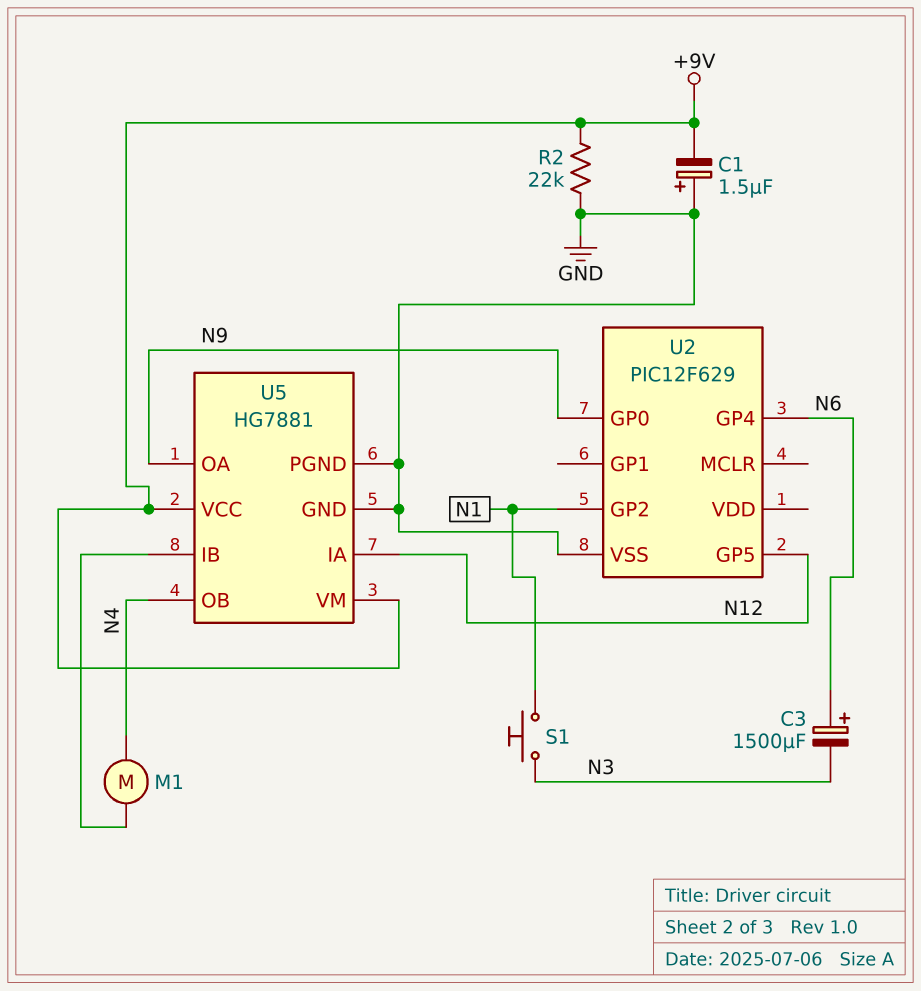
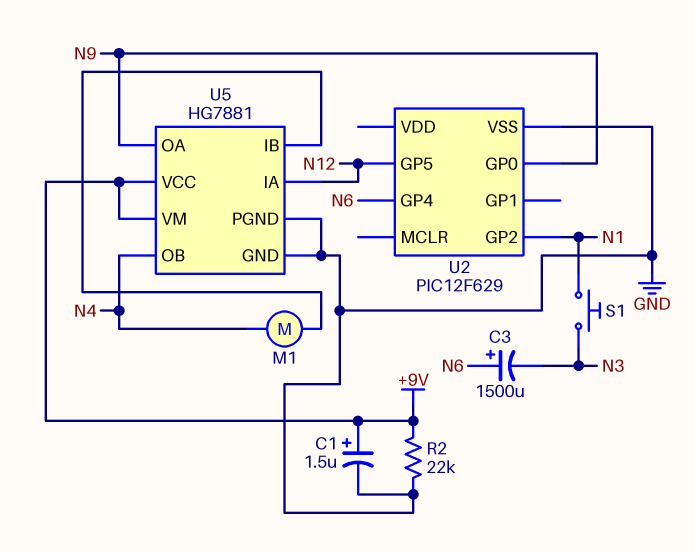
C1: 1.5uF (plus GND, minus +9V) -> 1.5uF (plus +9V, minus GND)

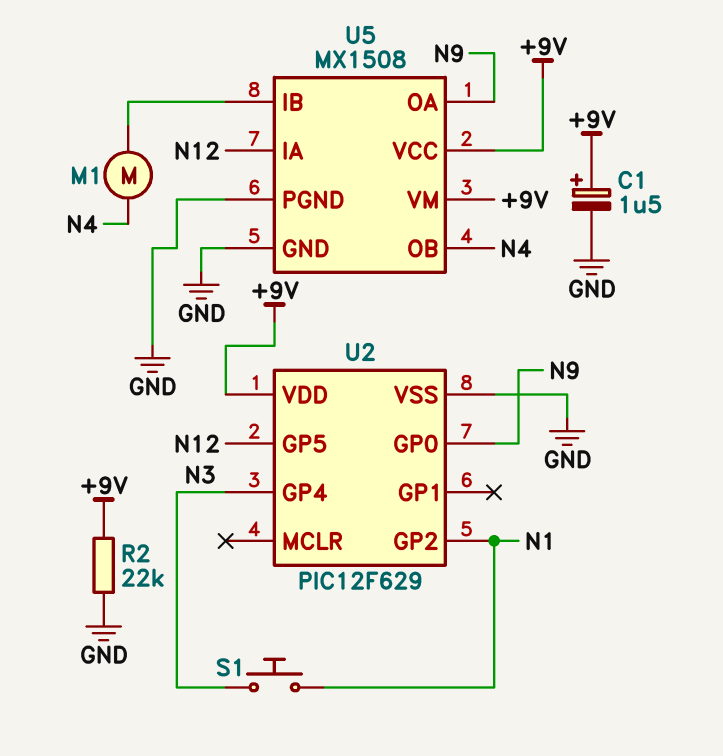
C3: 1500uF (plus N6, minus N3) -> none
U2 pin GP4: N6 -> N3
U2 pin VDD: none -> +9V
U5: HG7881 -> MX1508

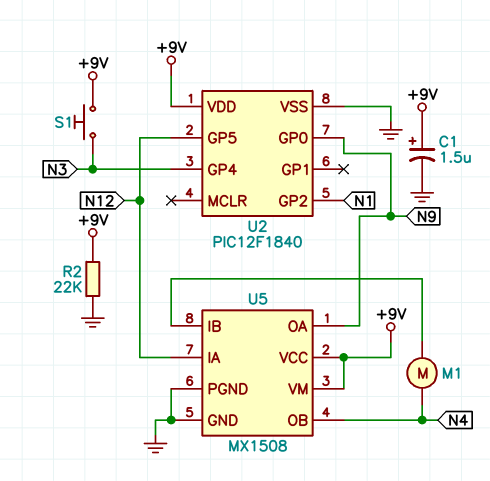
S1: button (N1, N3) -> button (+9V, N3)
U2: PIC12F629 -> PIC12F1840

